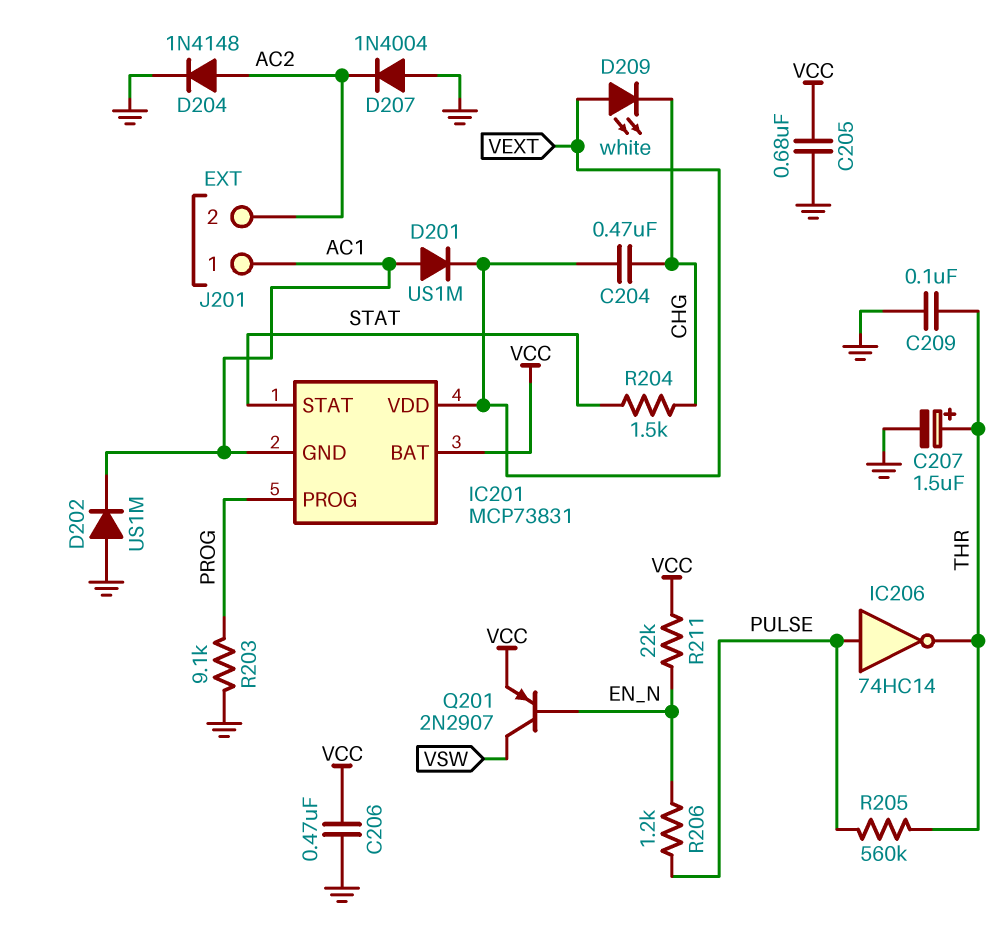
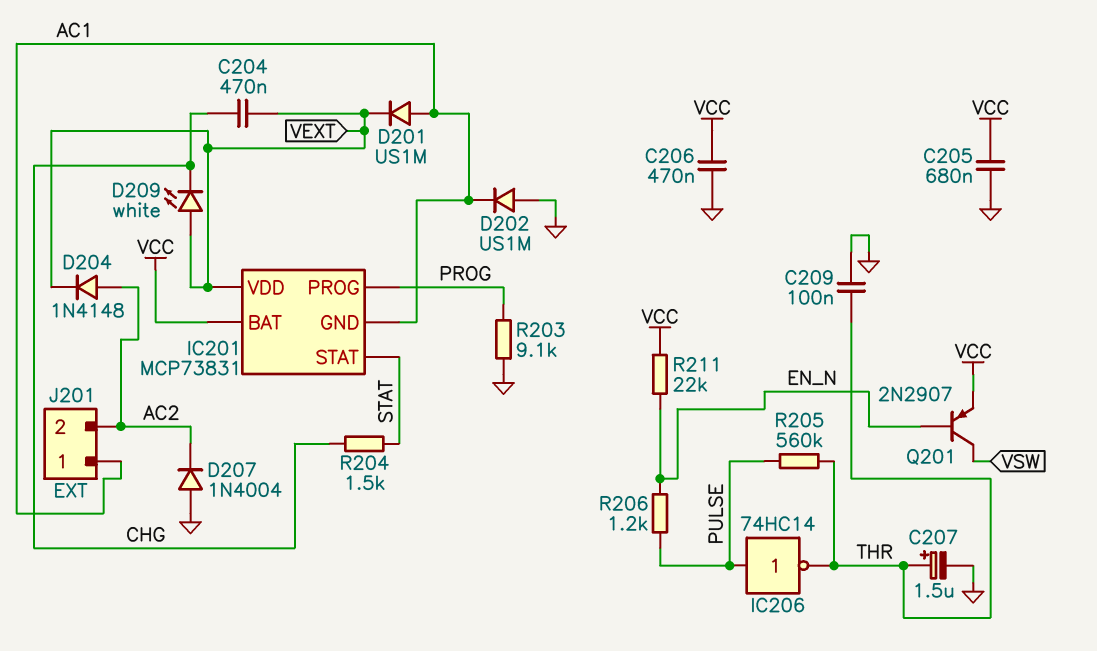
D204: diode 1N4148 (A AC2, K GND) -> diode 1N4148 (A AC2, K VEXT)

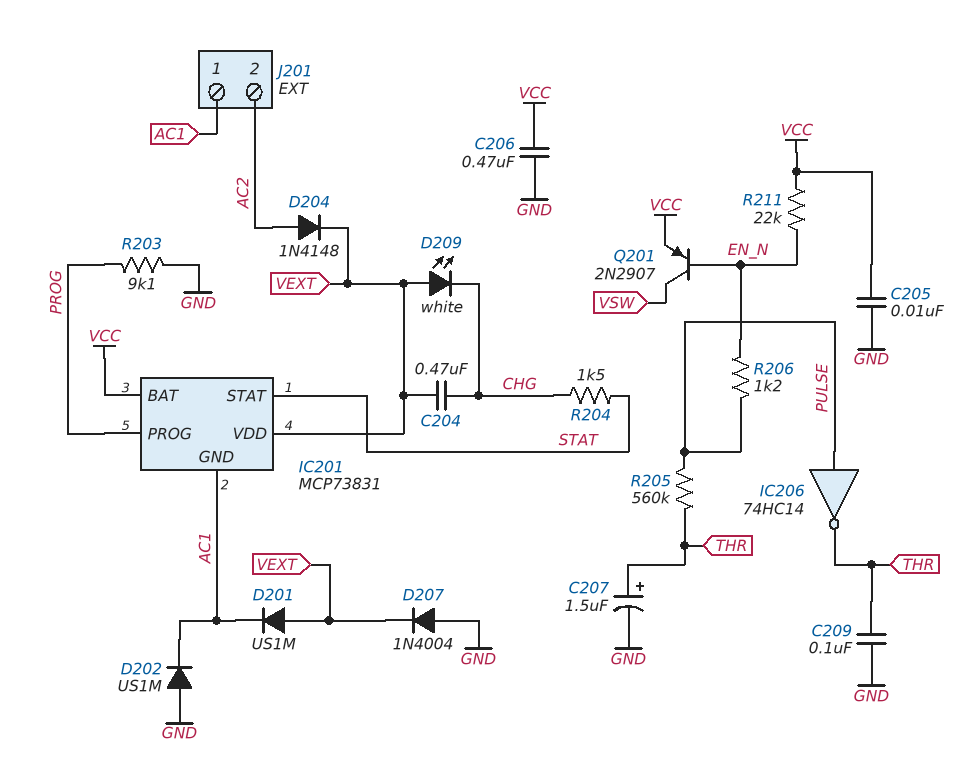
C205: 680nF (GND, VCC) -> 10nF (GND, VCC)
D201: diode US1M (A AC1, K VEXT) -> diode US1M (A VEXT, K AC1)
D207: diode 1N4004 (A GND, K AC2) -> diode 1N4004 (A GND, K VEXT)

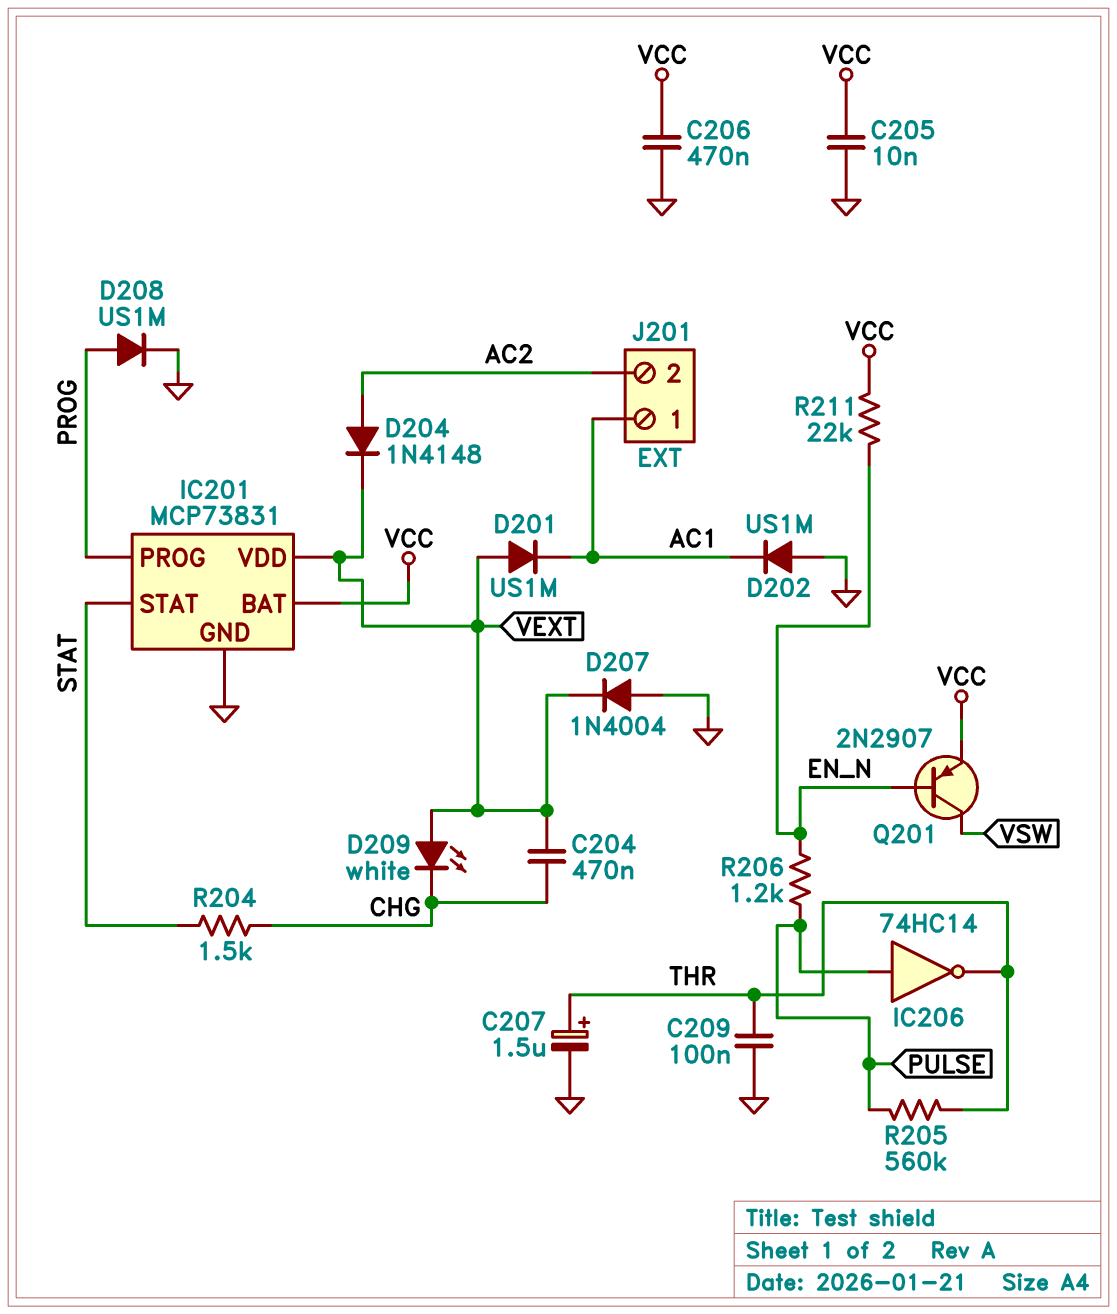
D208: none -> diode US1M (A PROG, K GND)
IC201 pin GND: AC1 -> GND
R203: 9.1k (GND, PROG) -> none

